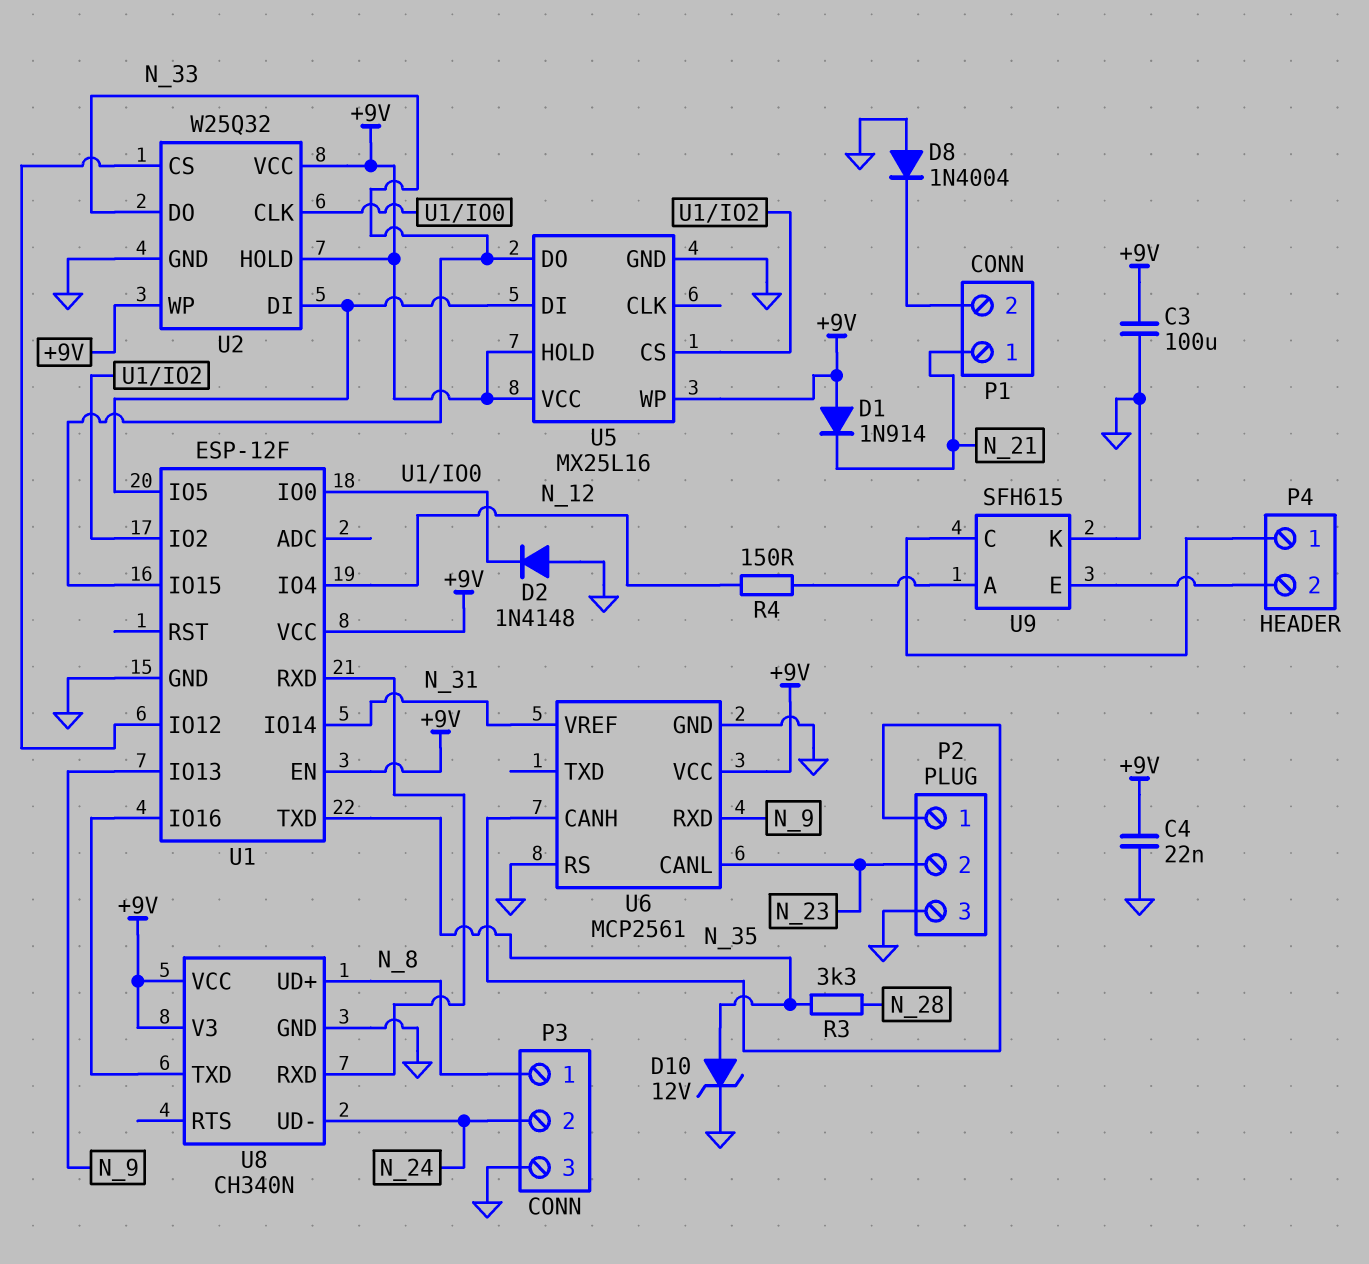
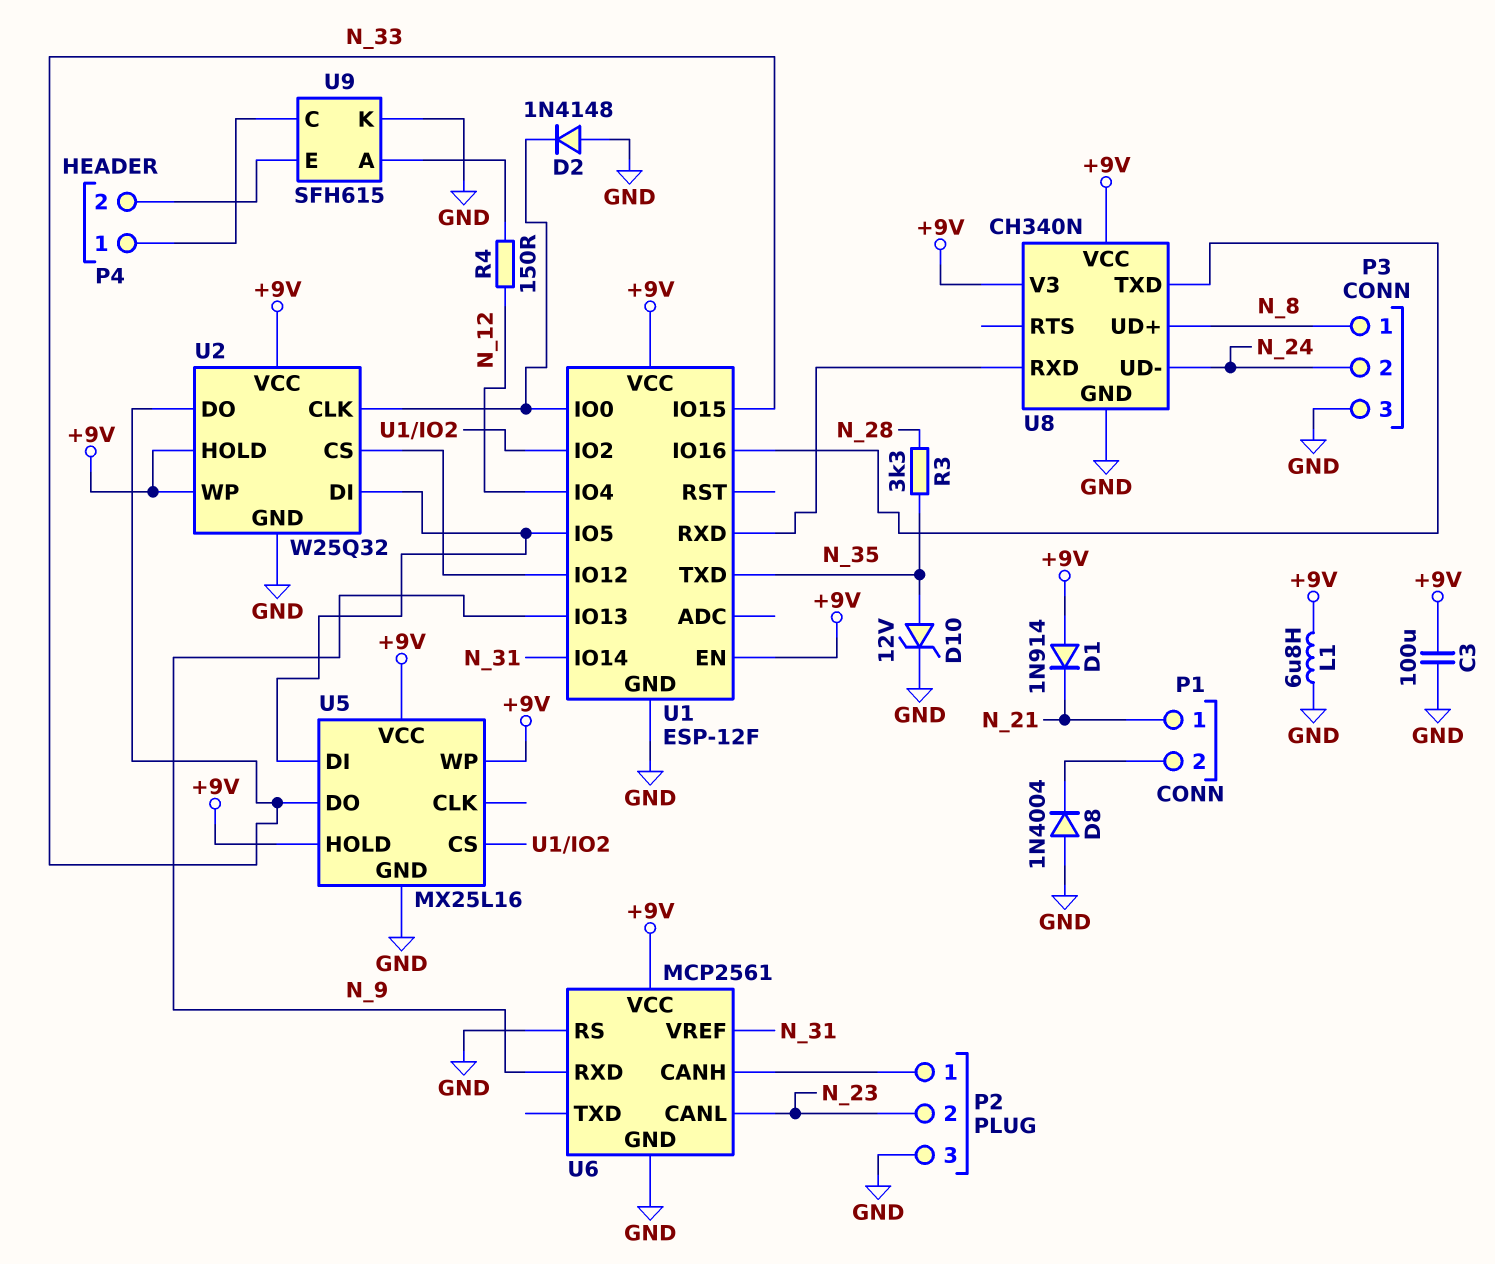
C4: 22nF (+9V, GND) -> none
L1: none -> 6.8uH (+9V, GND)

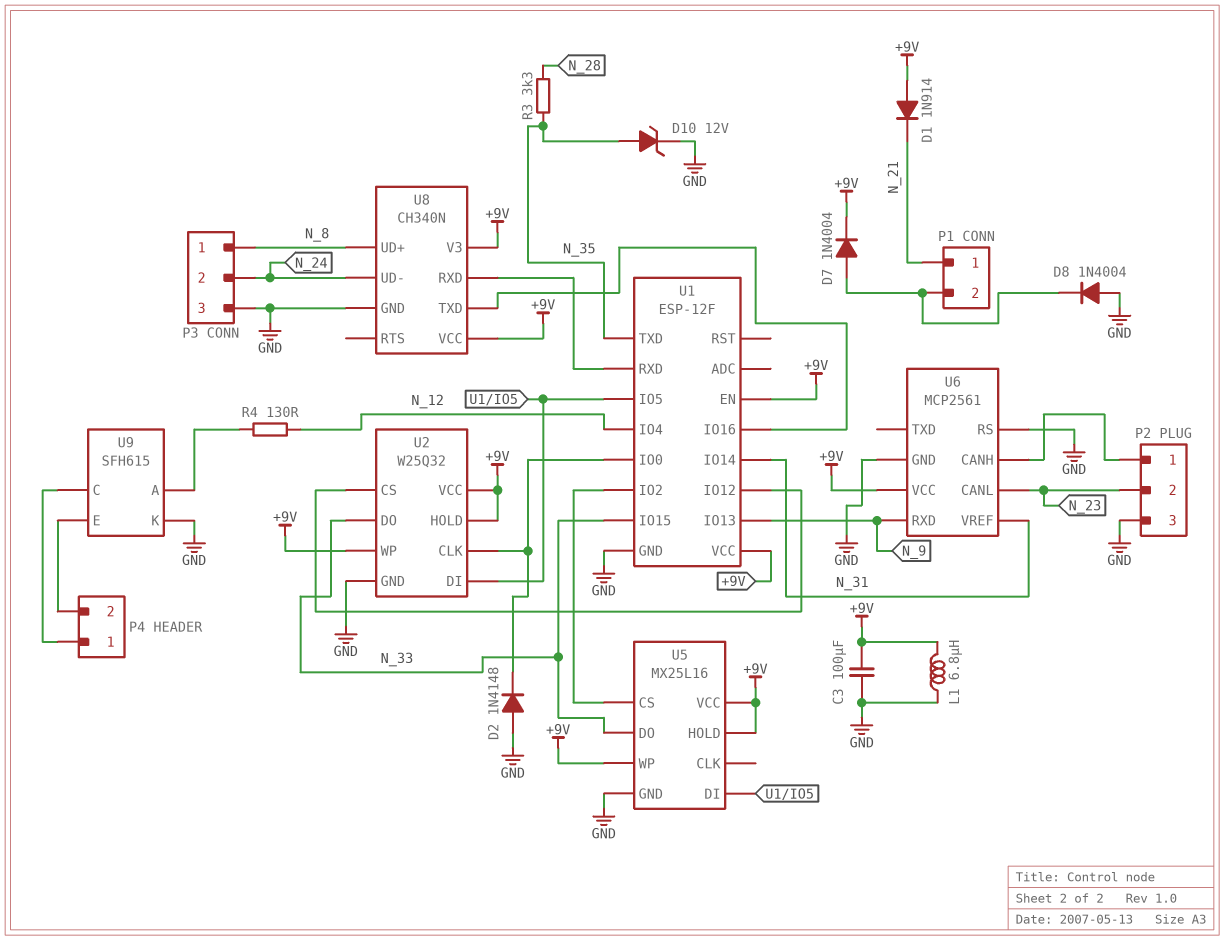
D7: none -> diode 1N4004 (A P1/2, K +9V)
R4: 150 (N_12, U9/A) -> 130 (N_12, U9/A)

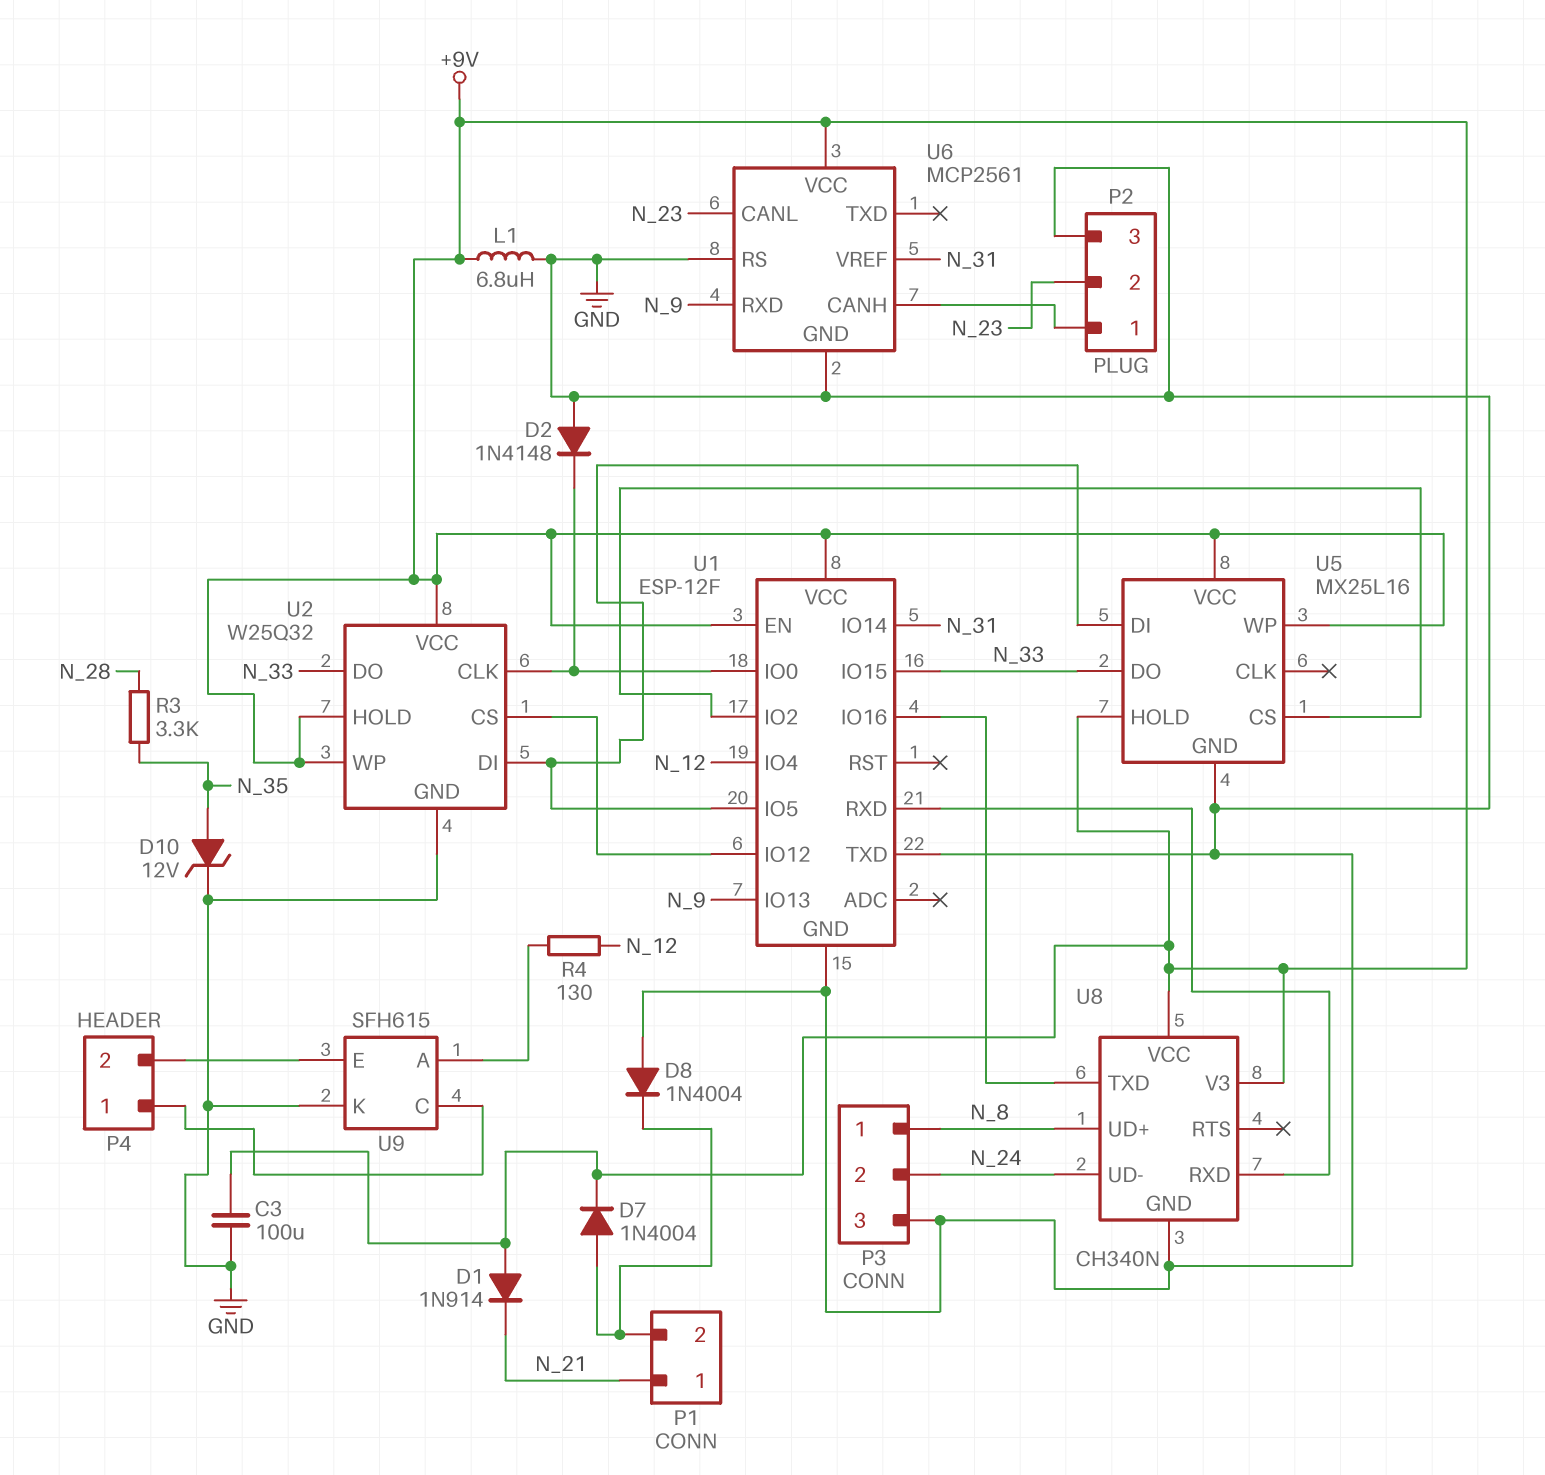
U1 pin TXD: N_35 -> GND

